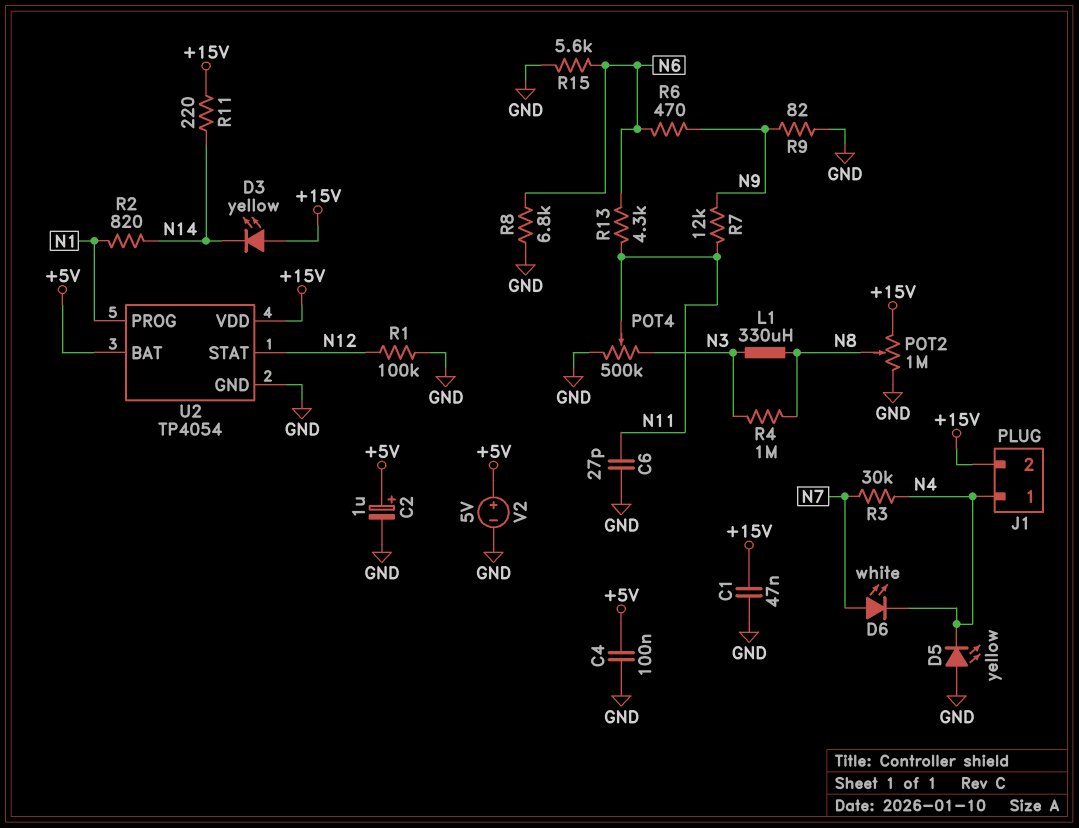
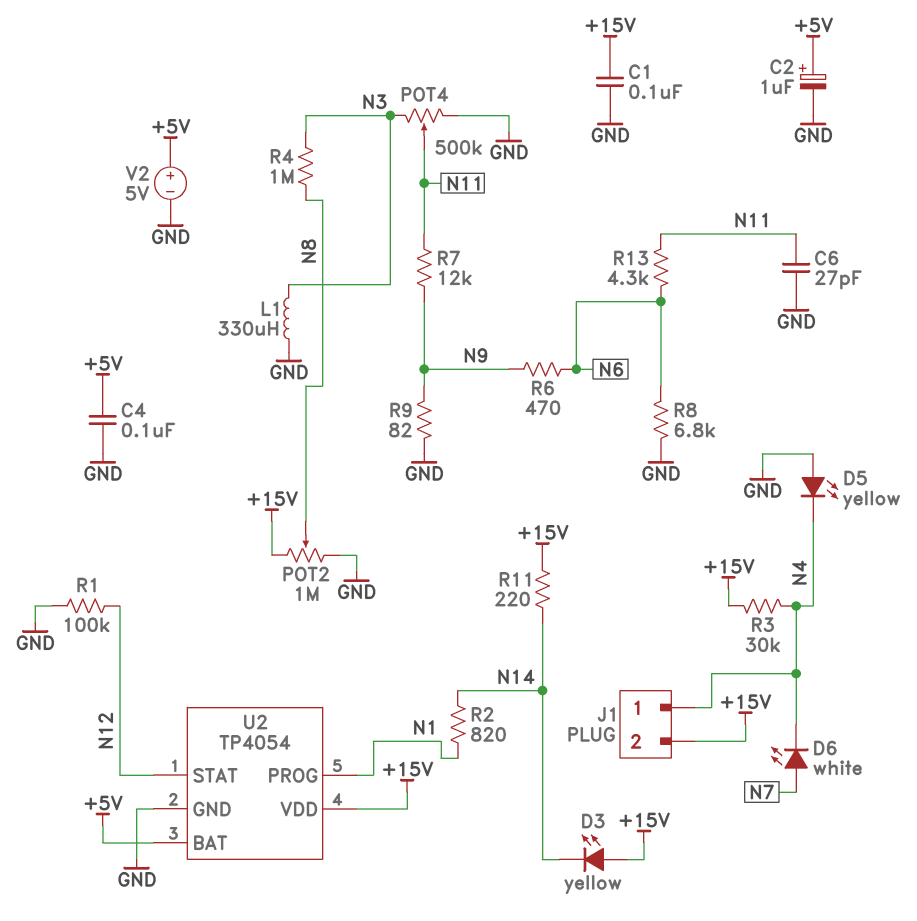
C1: 47nF (+15V, GND) -> 100nF (+15V, GND)
L1: 330uH (N3, N8) -> 330uH (GND, N3)
R3: 30k (N4, N7) -> 30k (+15V, N4)
R15: 5.6k (GND, N6) -> none

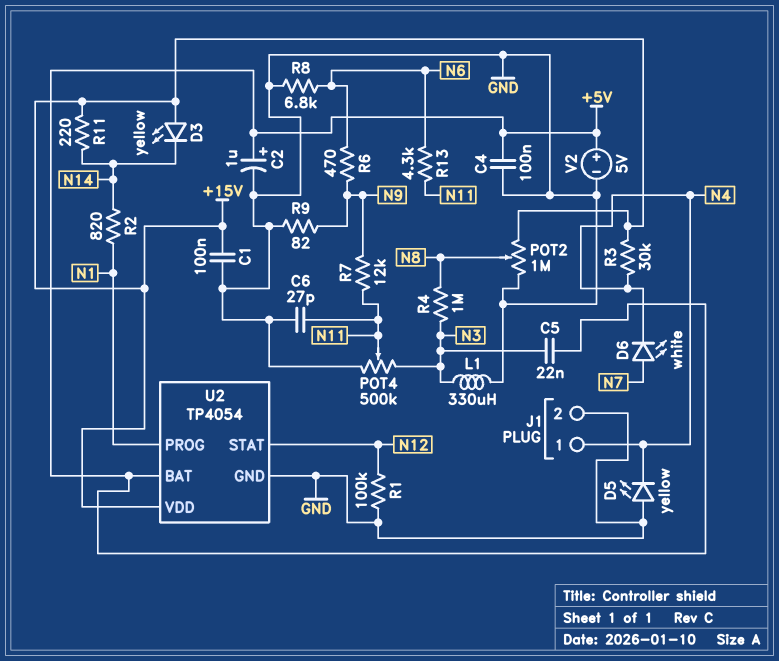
C5: none -> 22nF (+5V, N3)
J1 pin 2: +15V -> GND

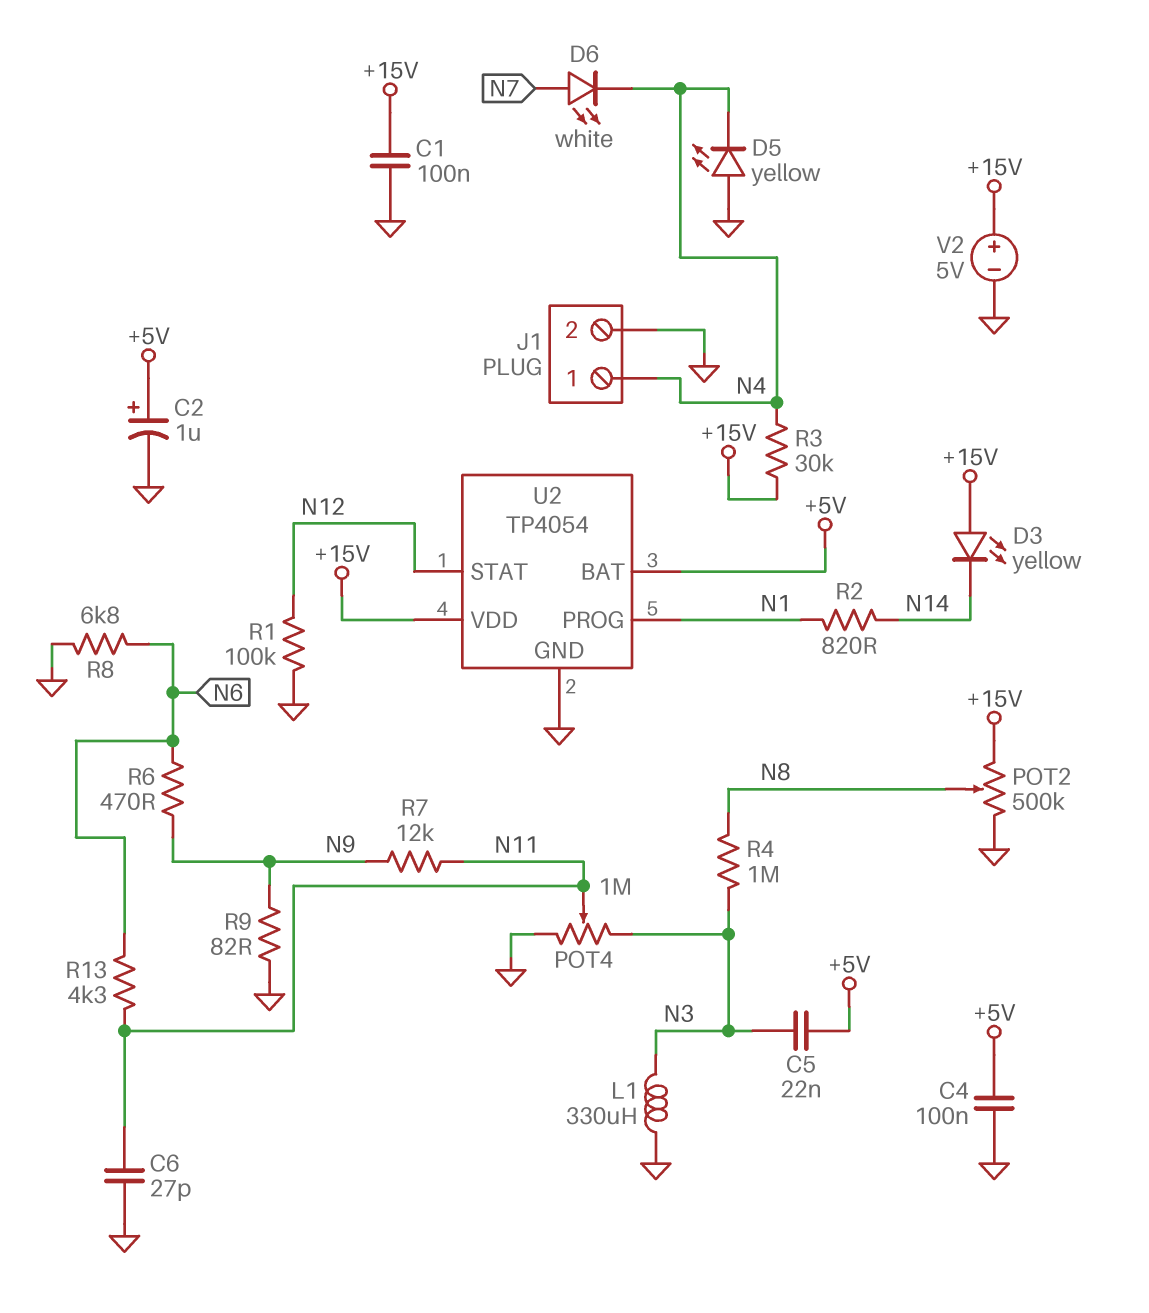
POT2: 1M (+15V, GND, wiper N8) -> 500k (+15V, GND, wiper N8)
POT4: 500k (GND, N3, wiper N11) -> 1M (GND, N3, wiper N11)
R11: 220 (+15V, N14) -> none
V2: 5V (plus +5V, minus GND) -> 5V (plus +15V, minus GND)

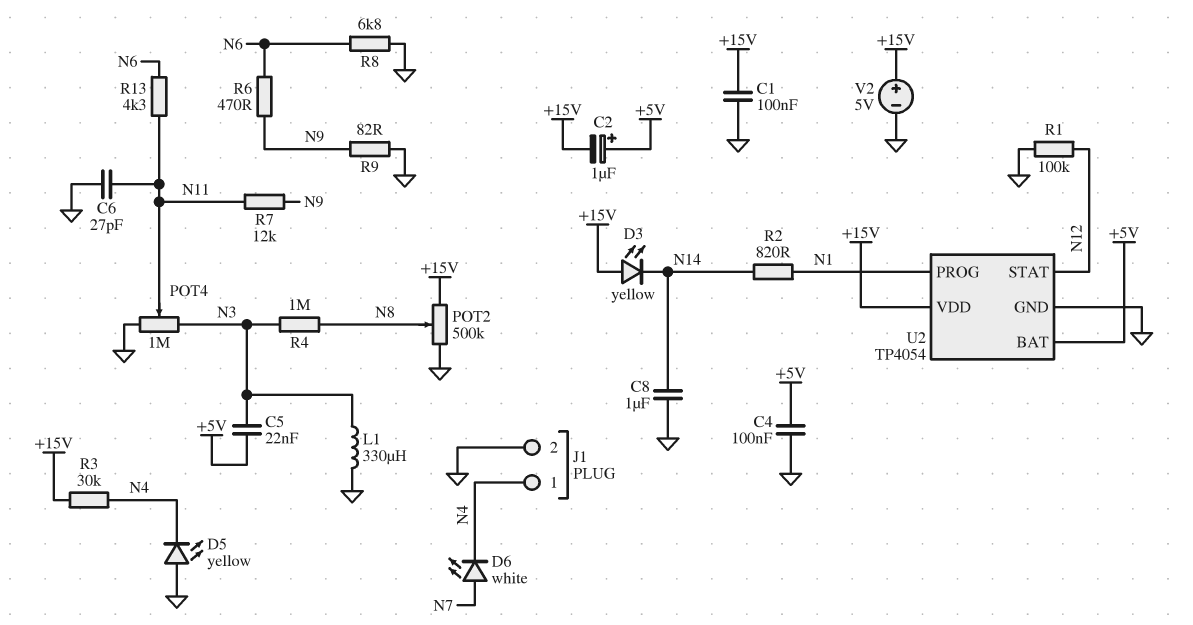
C2: 1uF (plus +5V, minus GND) -> 1uF (plus +5V, minus +15V)
C8: none -> 1uF (GND, N14)

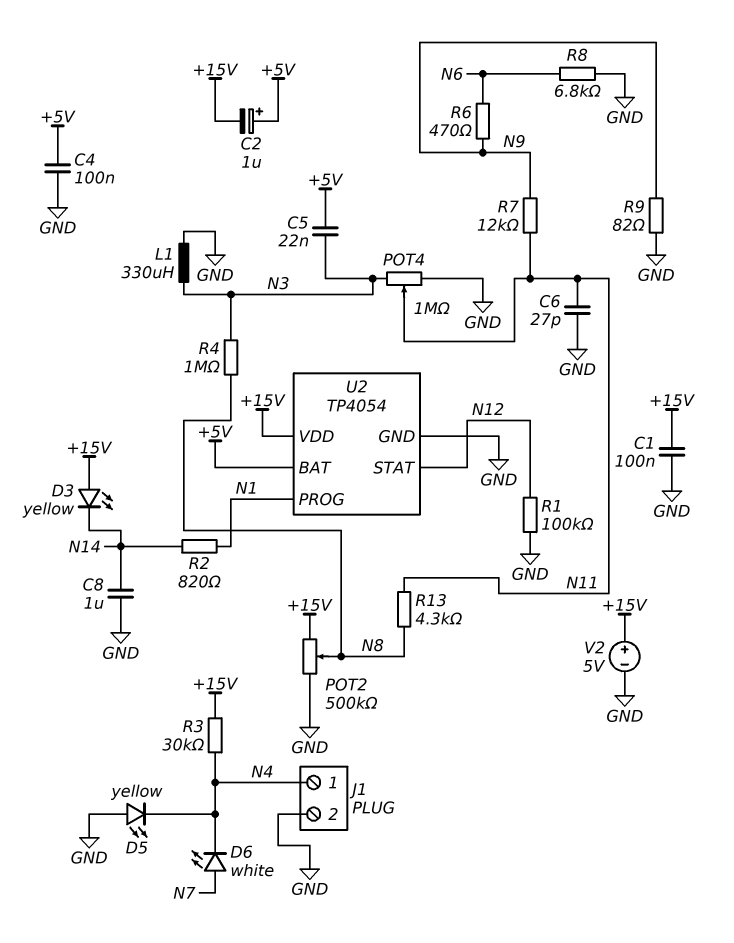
R13: 4.3k (N6, N11) -> 4.3k (N8, N11)

